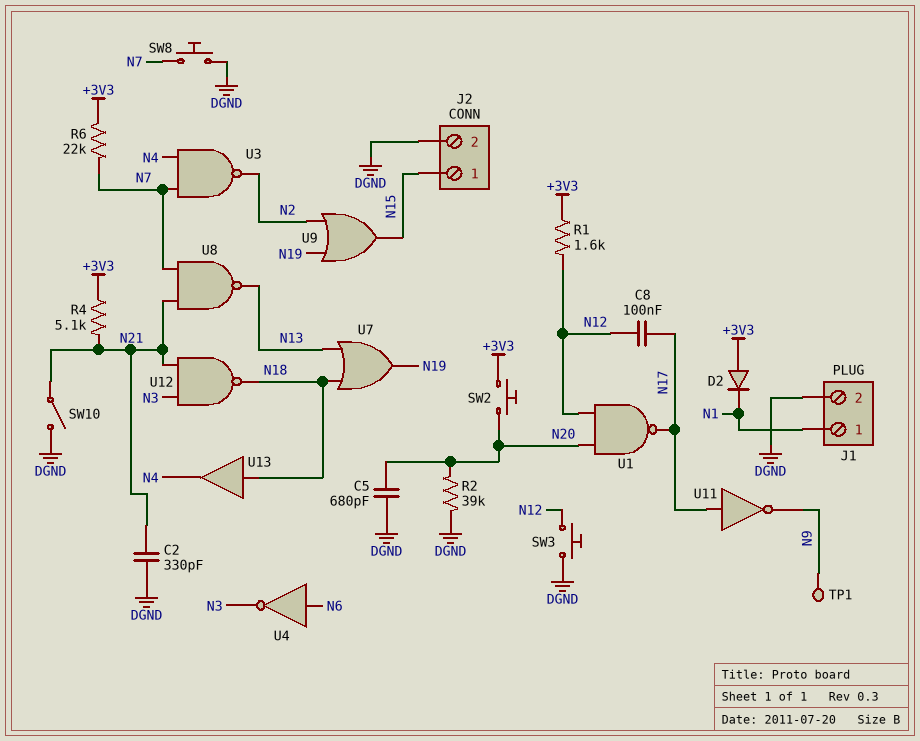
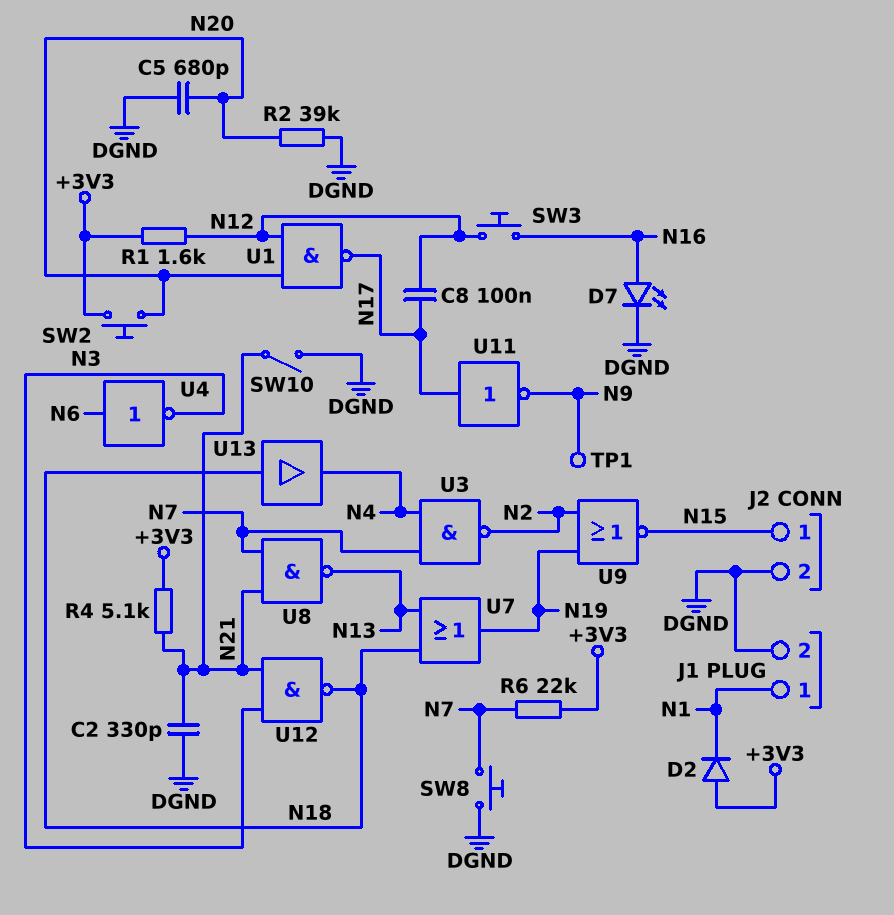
D7: none -> LED (A N16, K DGND)
SW3: button (DGND, N12) -> button (N12, N16)
U9: OR (in N2, in N19, out N15) -> NOR (in N2, in N19, out N15)

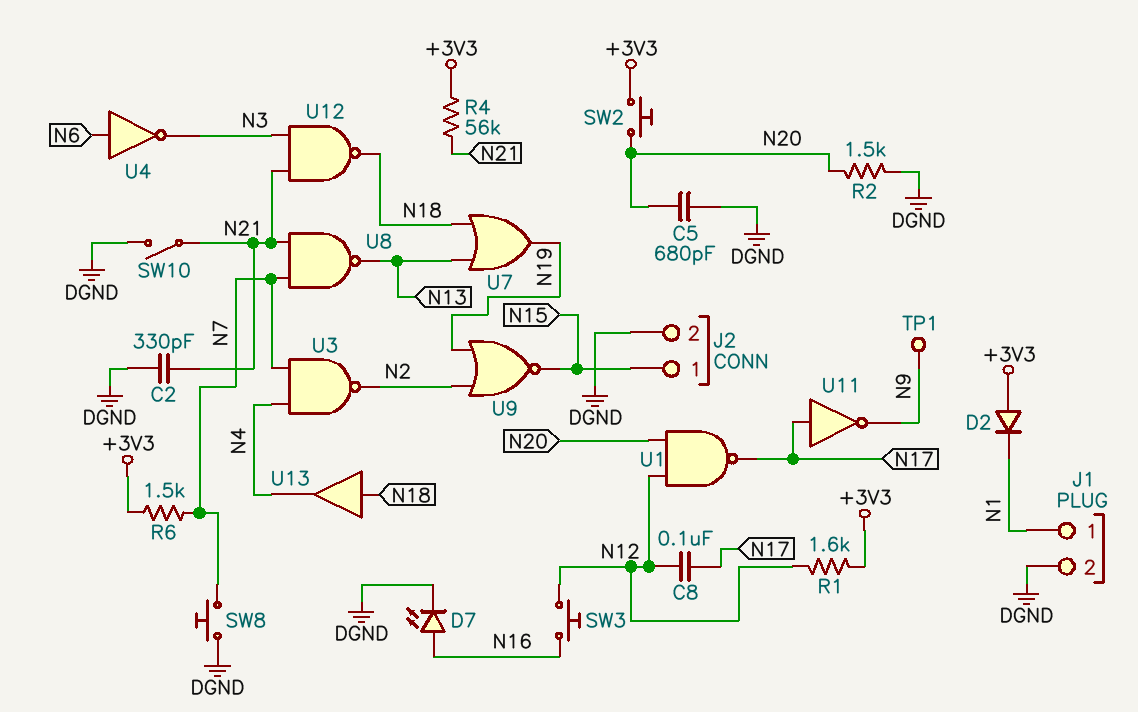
R2: 39k (DGND, N20) -> 1.5k (DGND, N20)
R4: 5.1k (+3V3, N21) -> 56k (+3V3, N21)
R6: 22k (+3V3, N7) -> 1.5k (+3V3, N7)

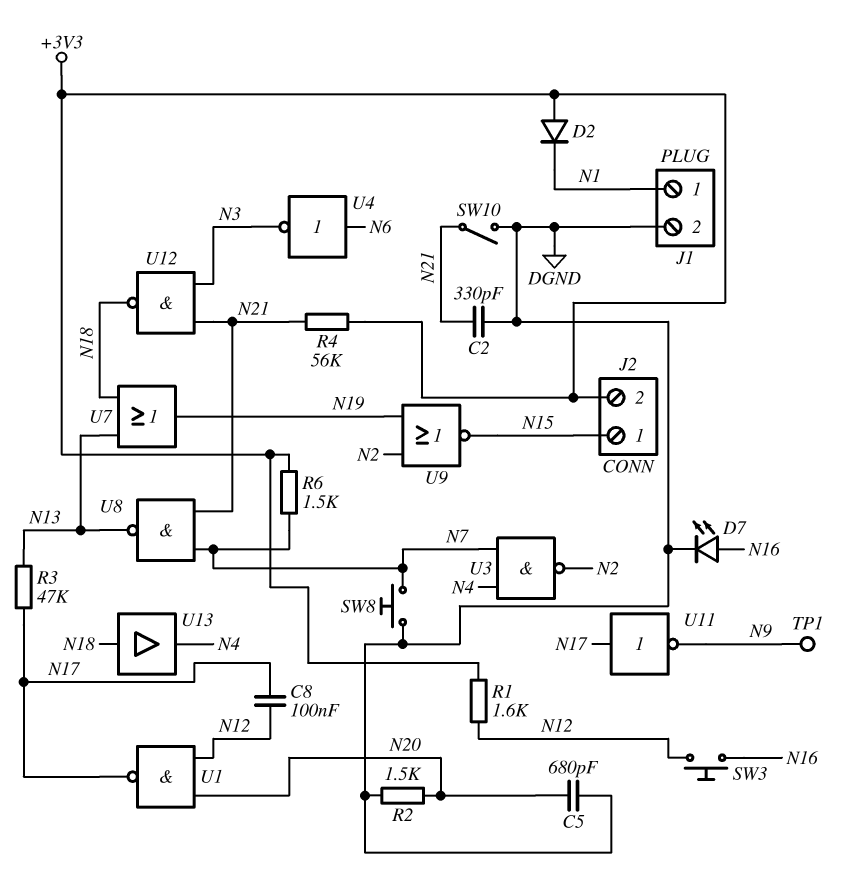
J2 pin 2: DGND -> +3V3
R3: none -> 47k (N13, N17)
SW2: button (+3V3, N20) -> none

